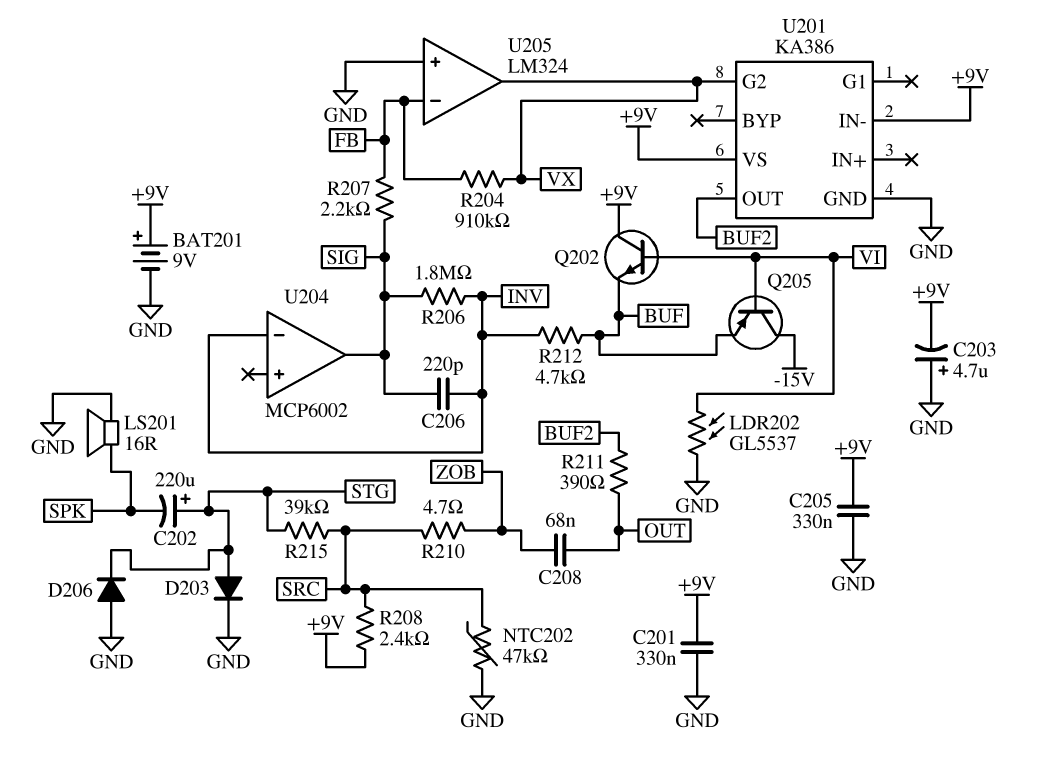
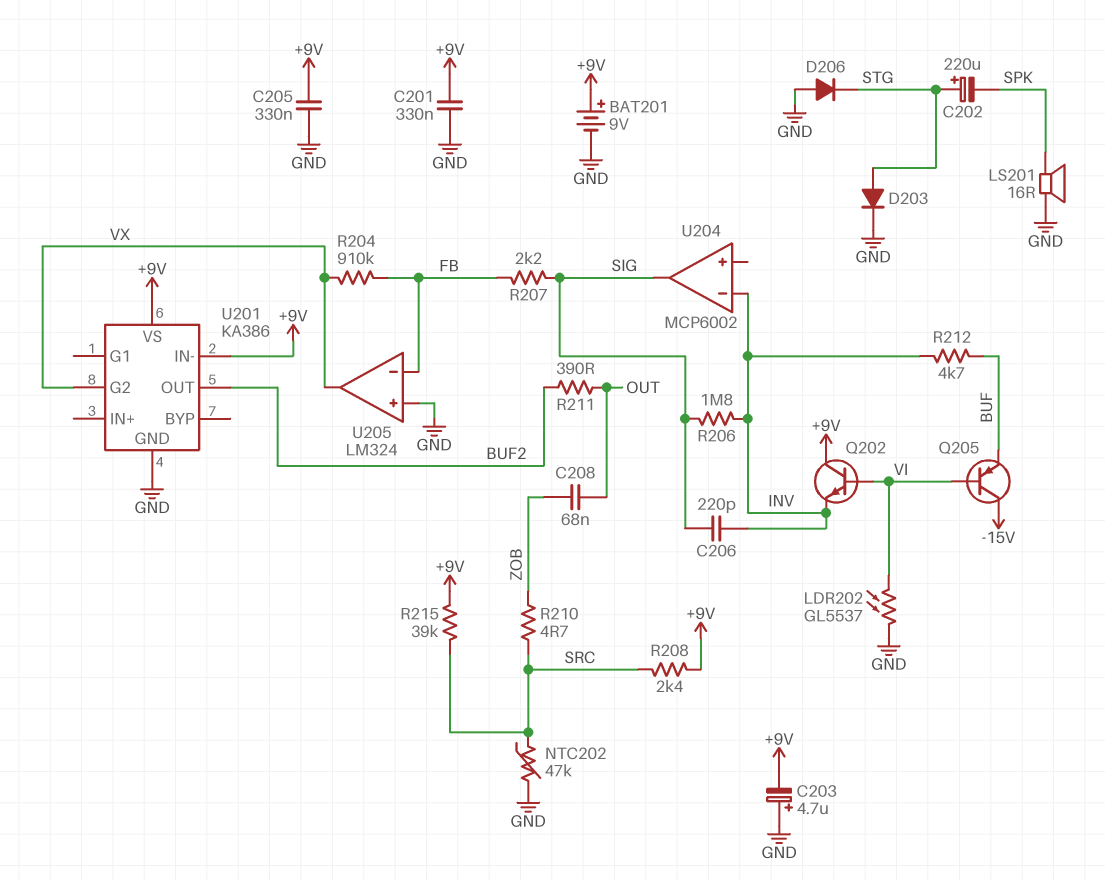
Q202: NPN (B VI, C +9V, E BUF) -> NPN (B VI, C +9V, E INV)
R215: 39k (SRC, STG) -> 39k (+9V, SRC)

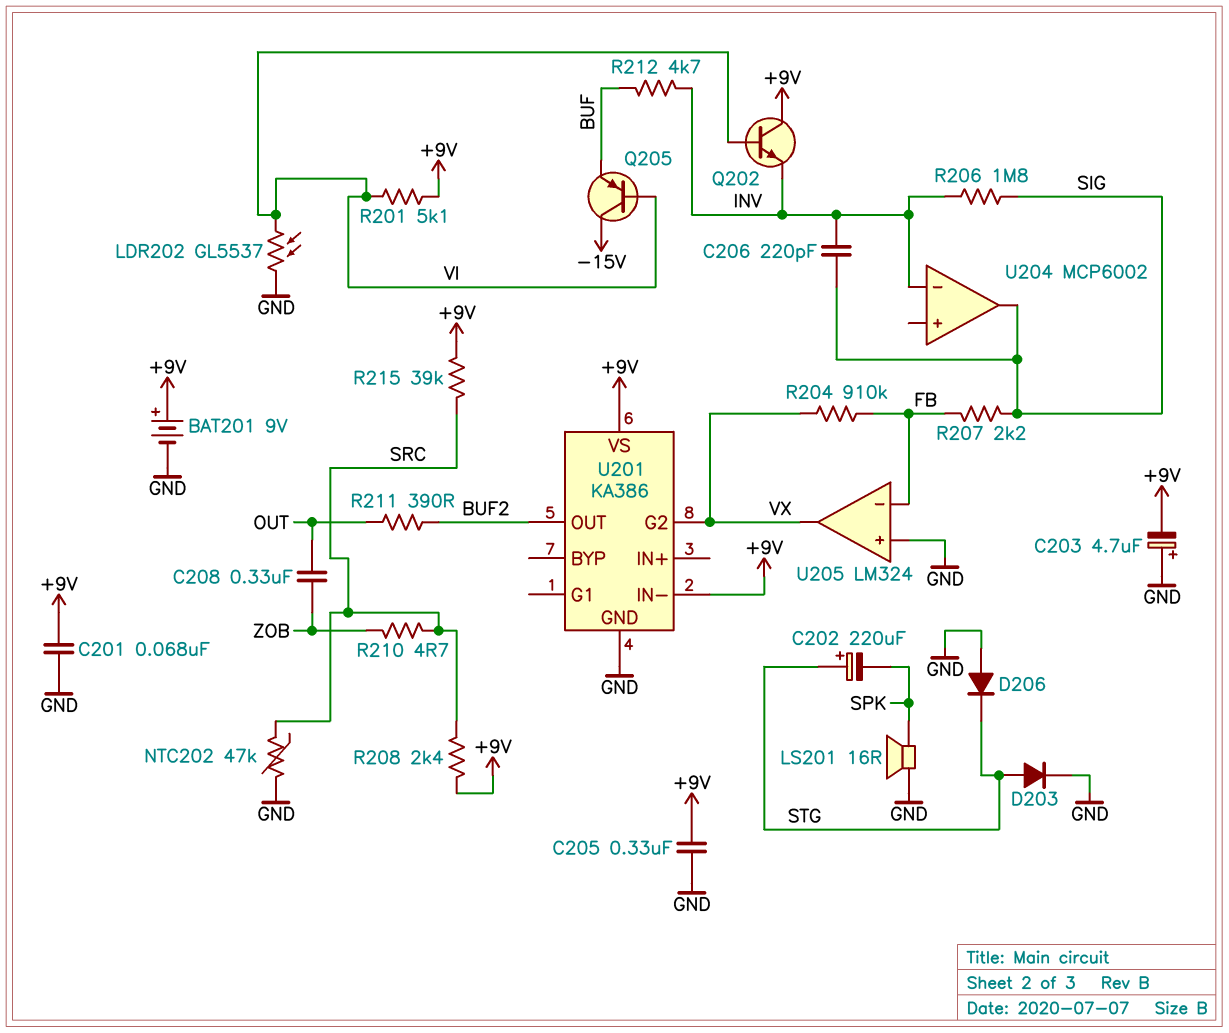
C201: 330nF (+9V, GND) -> 68nF (+9V, GND)
C208: 68nF (OUT, ZOB) -> 330nF (OUT, ZOB)
R201: none -> 5.1k (+9V, VI)

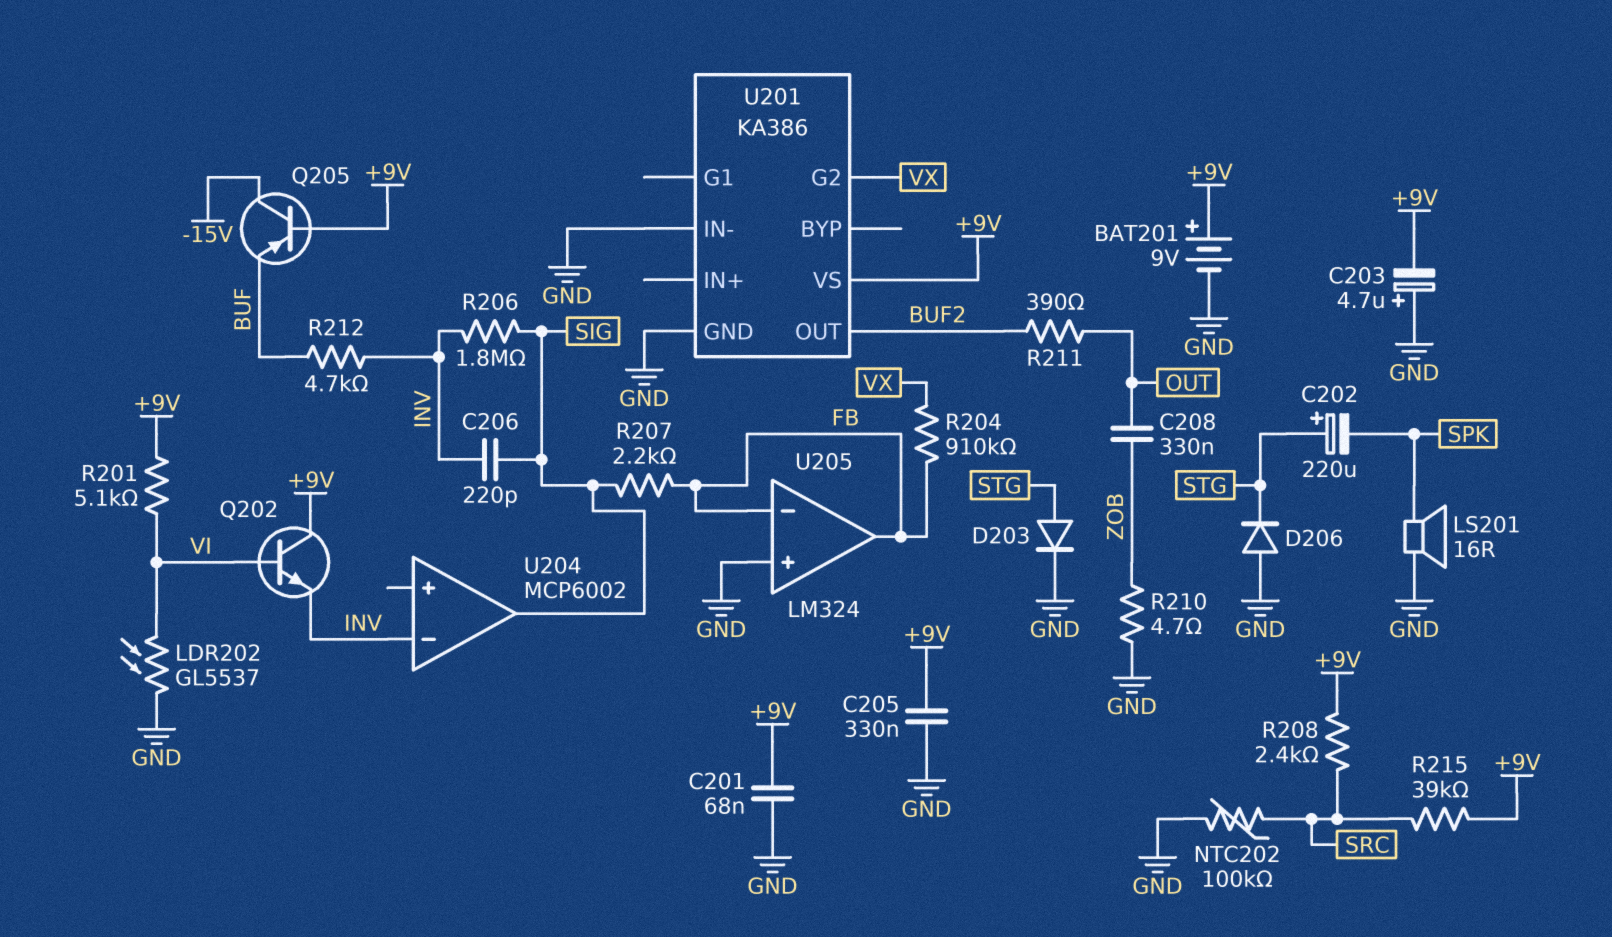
NTC202: 47k (GND, SRC) -> 100k (GND, SRC)
Q205: PNP (B VI, C -15V, E BUF) -> PNP (B +9V, C -15V, E BUF)
R210: 4.7 (SRC, ZOB) -> 4.7 (GND, ZOB)
U201 pin IN-: +9V -> GND
U205 pin out: VX -> FB

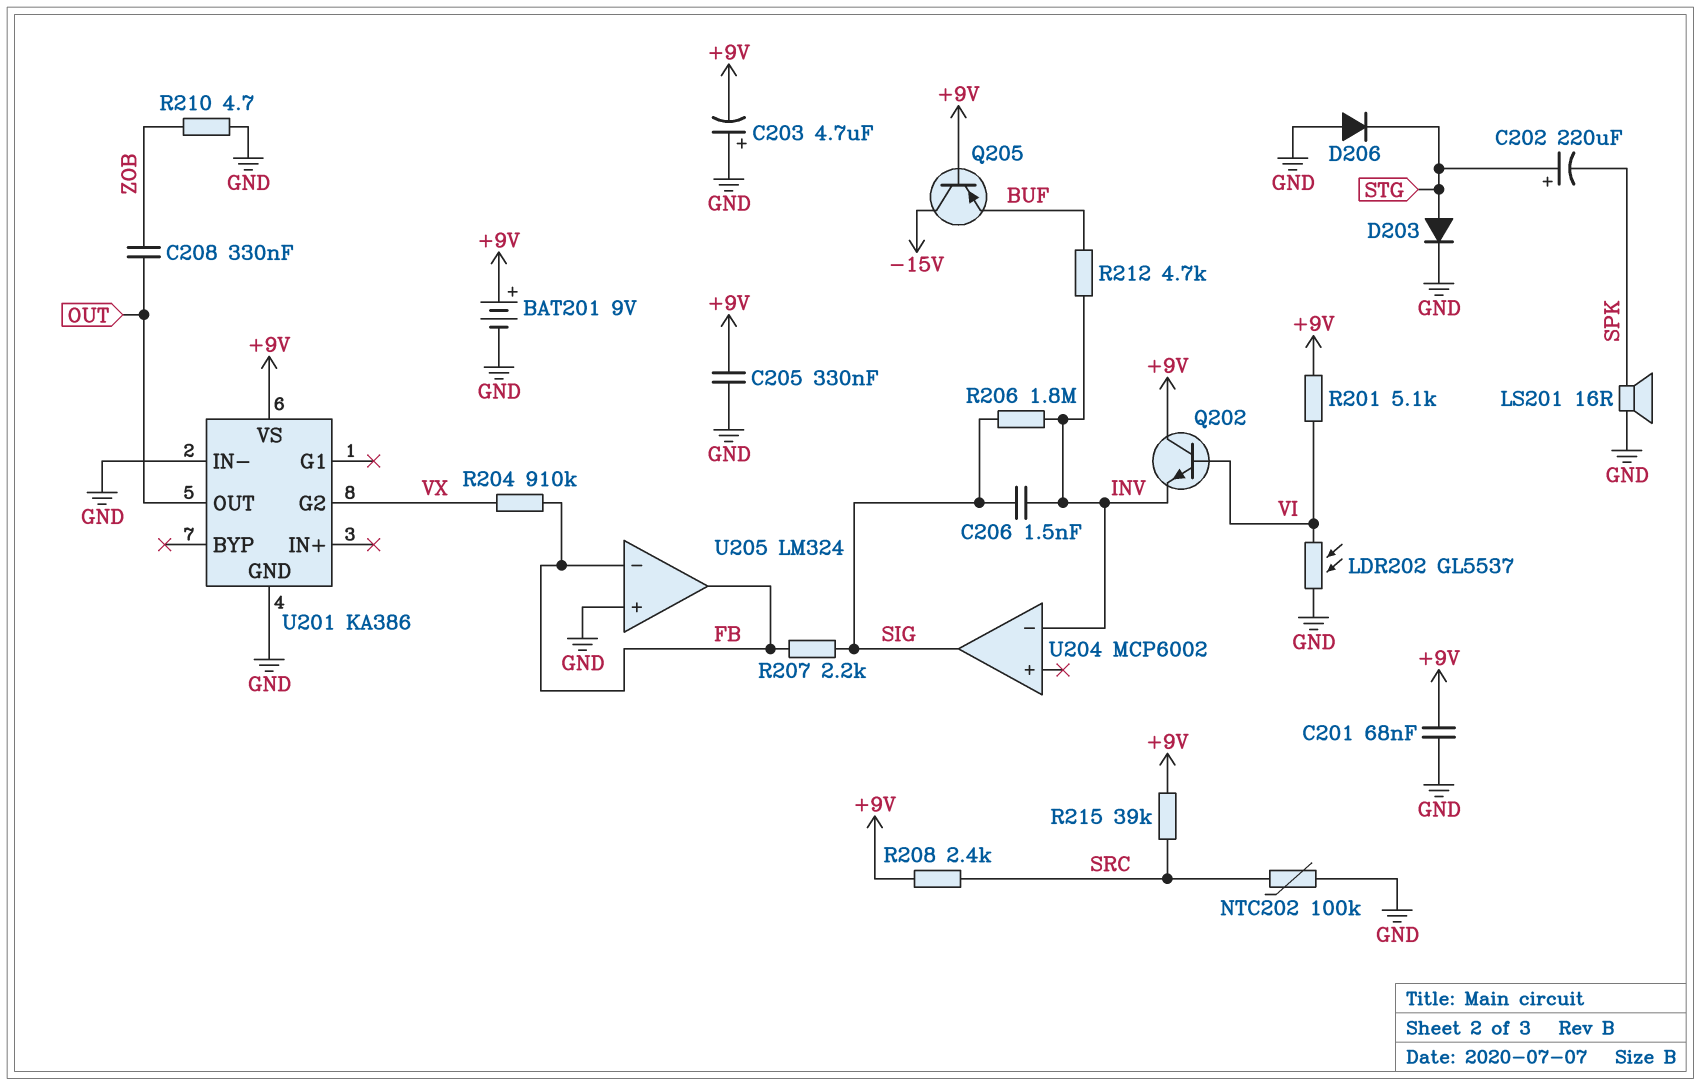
C206: 220pF (INV, SIG) -> 1.5nF (INV, SIG)
R211: 390 (BUF2, OUT) -> none
U201 pin OUT: BUF2 -> OUT

